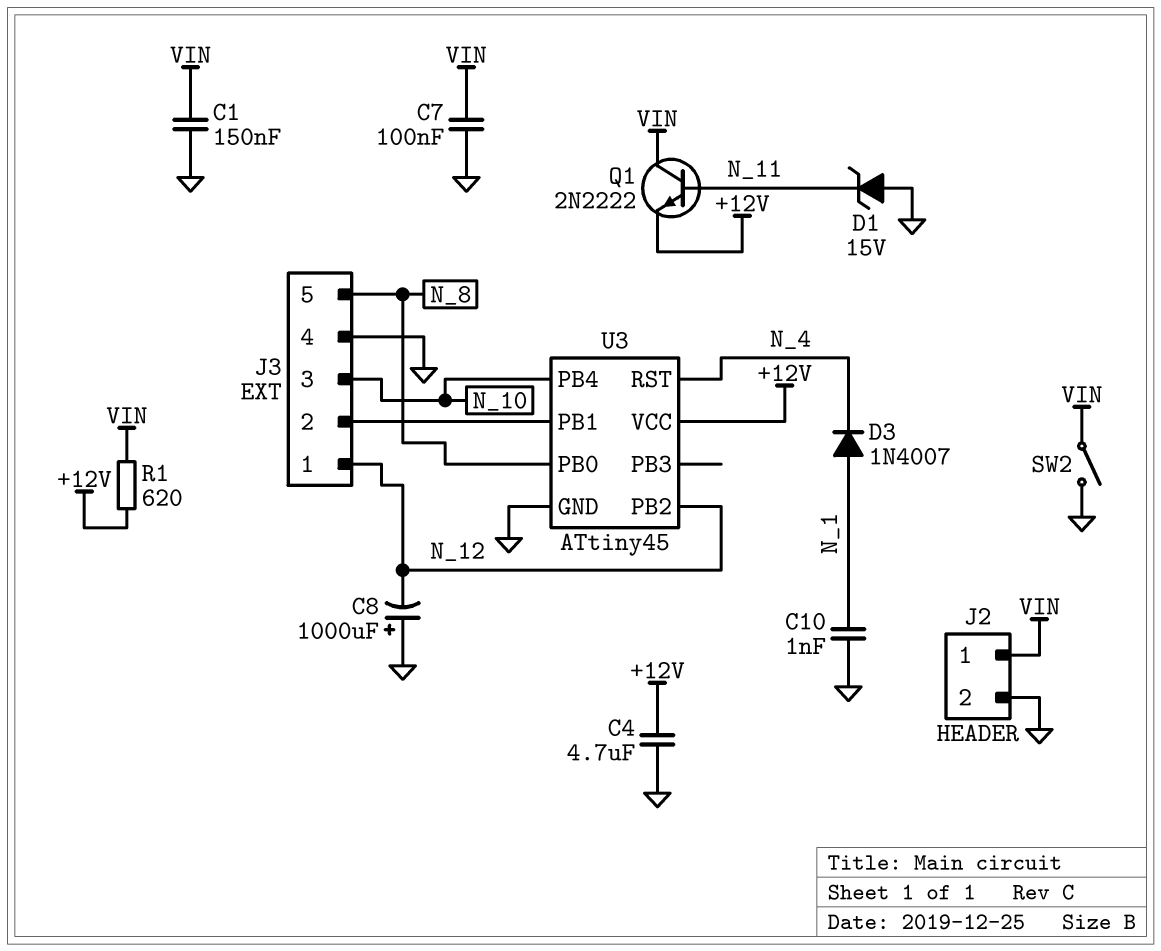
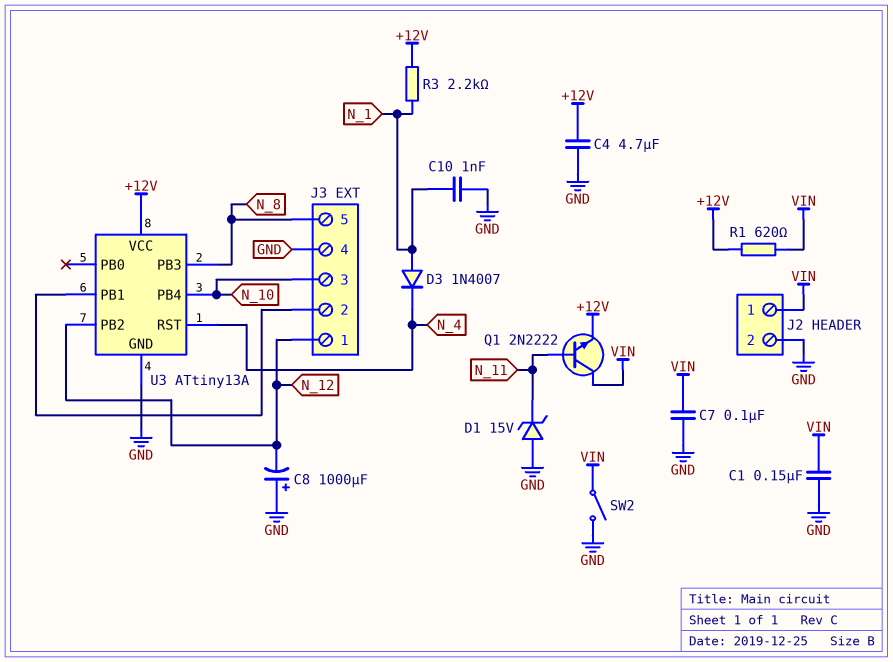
R3: none -> 2.2k (+12V, N_1)
U3: ATtiny45 -> ATtiny13A
U3 pin PB0: N_8 -> none
U3 pin PB3: none -> N_8

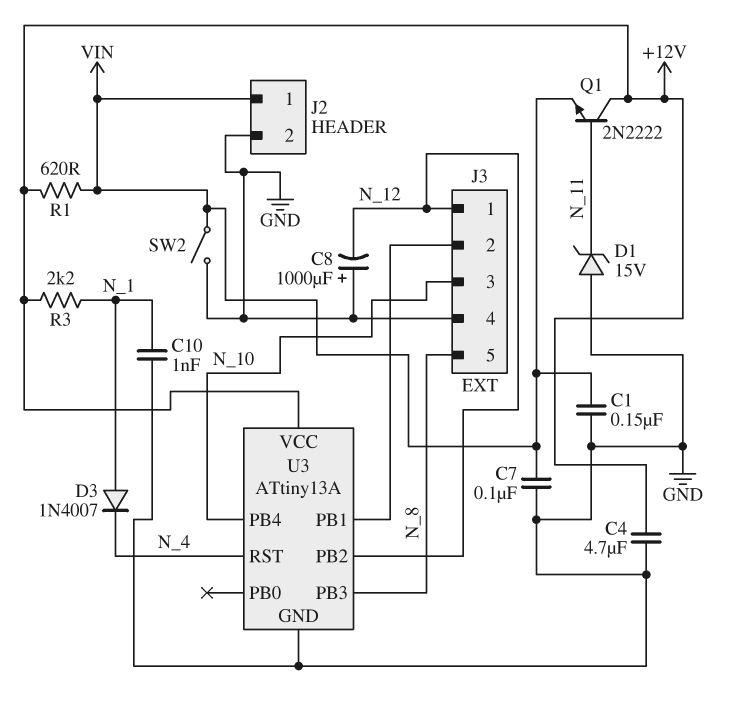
Q1: NPN 2N2222 (B N_11, C VIN, E +12V) -> NPN 2N2222 (B N_11, C +12V, E VIN)

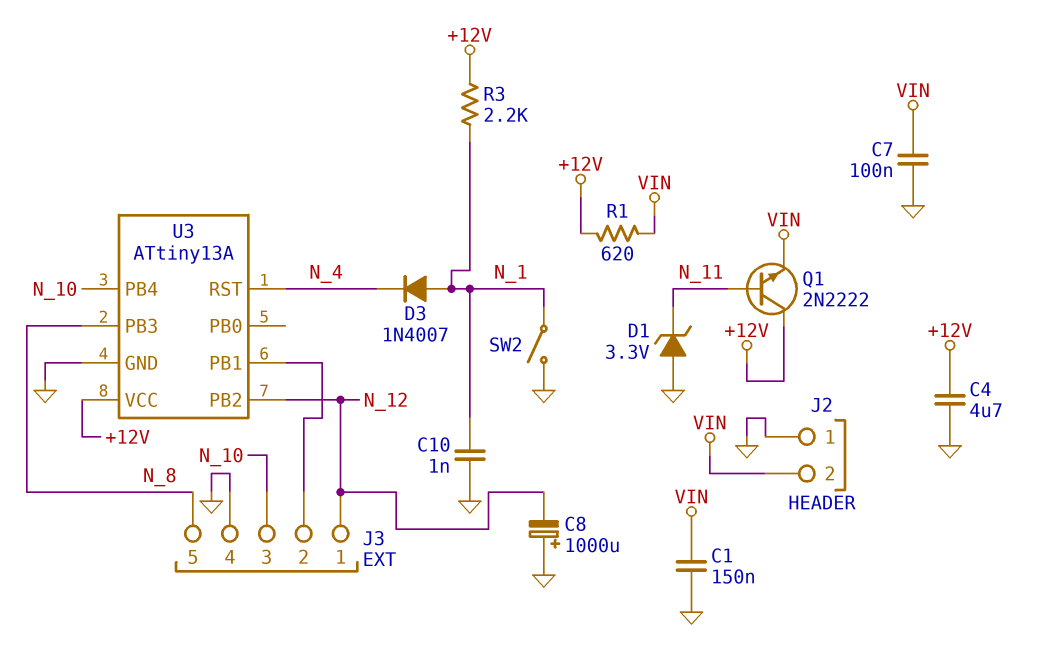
D1: zener 15V (A GND, K N_11) -> zener 3.3V (A GND, K N_11)
J2 pin 1: VIN -> GND
J2 pin 2: GND -> VIN
SW2: switch (GND, VIN) -> switch (GND, N_1)

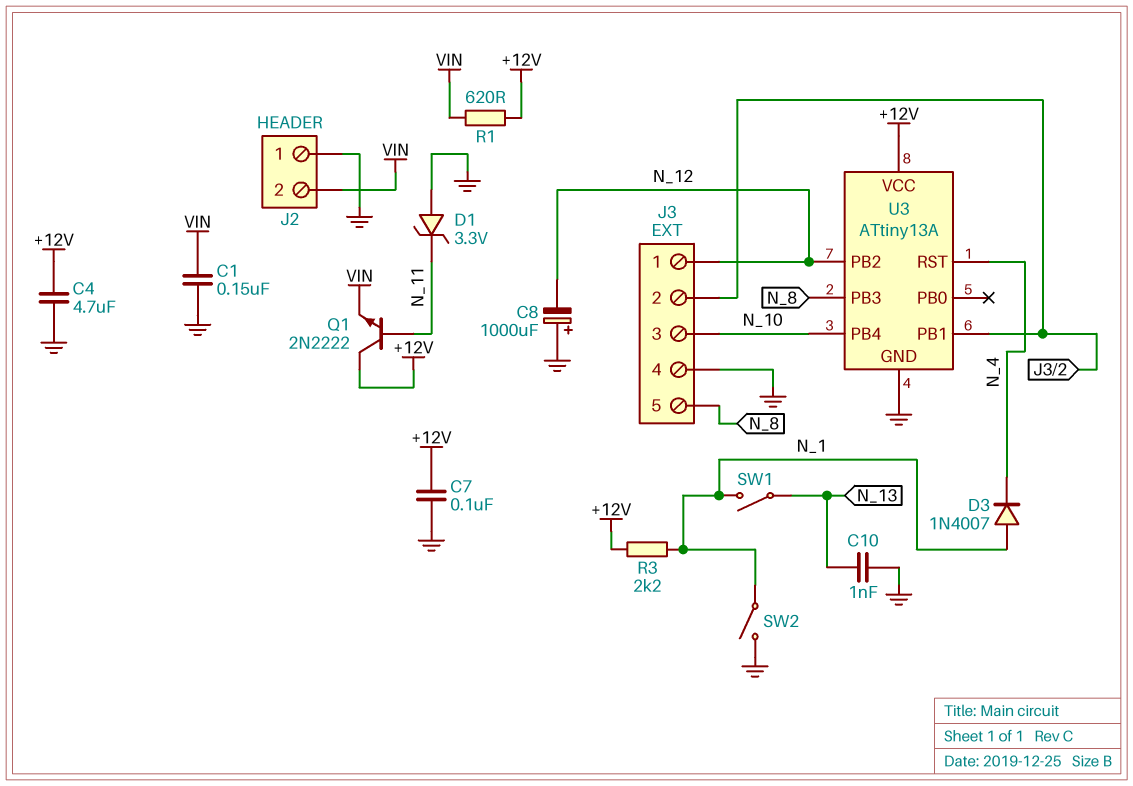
C7: 100nF (GND, VIN) -> 100nF (+12V, GND)
C10: 1nF (GND, N_1) -> 1nF (GND, N_13)
SW1: none -> switch (N_1, N_13)

